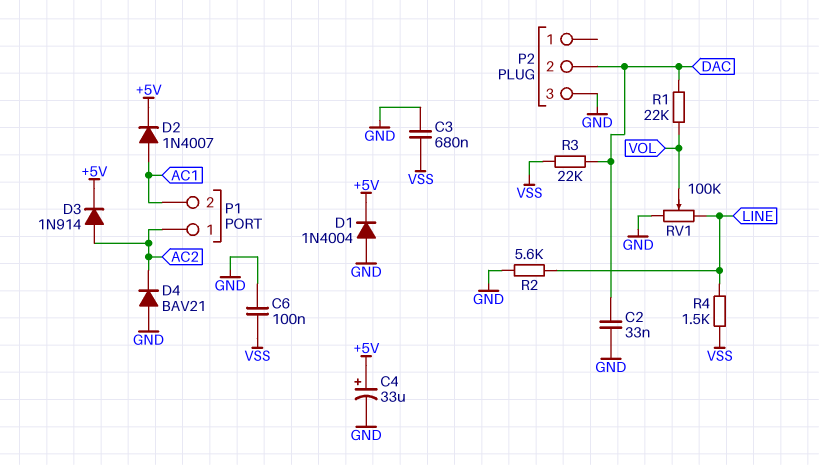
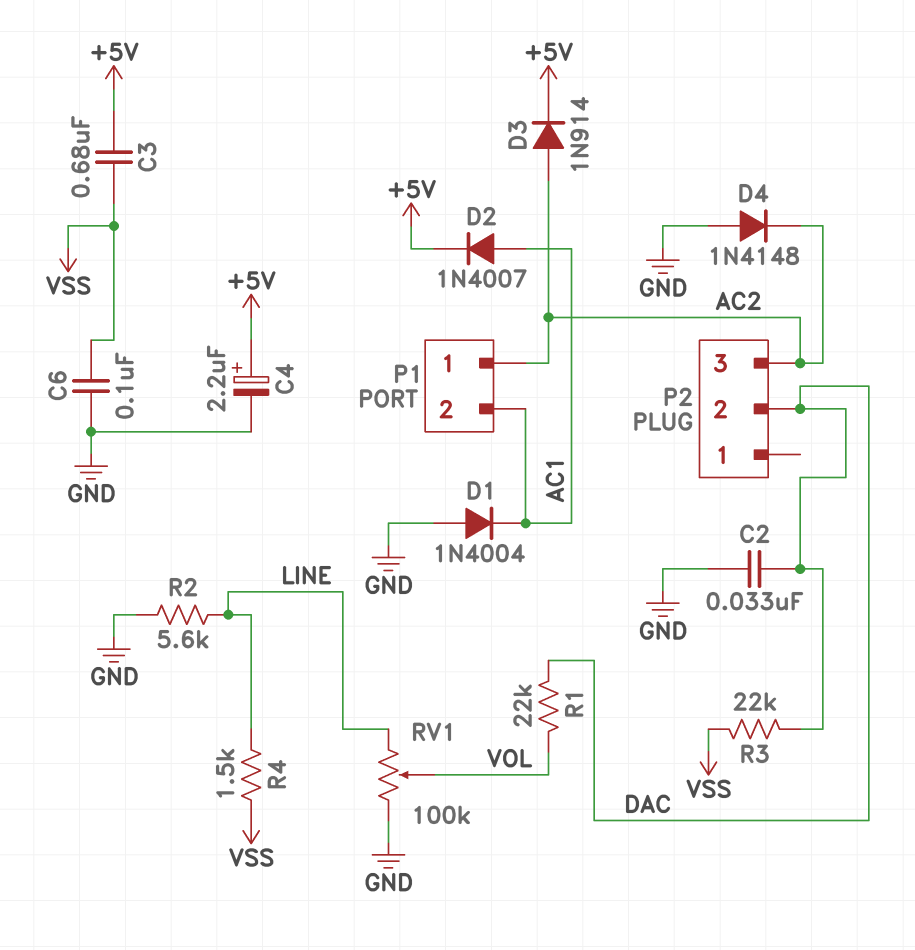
C3: 680nF (GND, VSS) -> 680nF (+5V, VSS)
C4: 33uF (plus +5V, minus GND) -> 2.2uF (plus +5V, minus GND)
D1: diode 1N4004 (A GND, K +5V) -> diode 1N4004 (A GND, K AC1)
D4: diode BAV21 (A GND, K AC2) -> diode 1N4148 (A GND, K AC2)
P2 pin 3: GND -> AC2

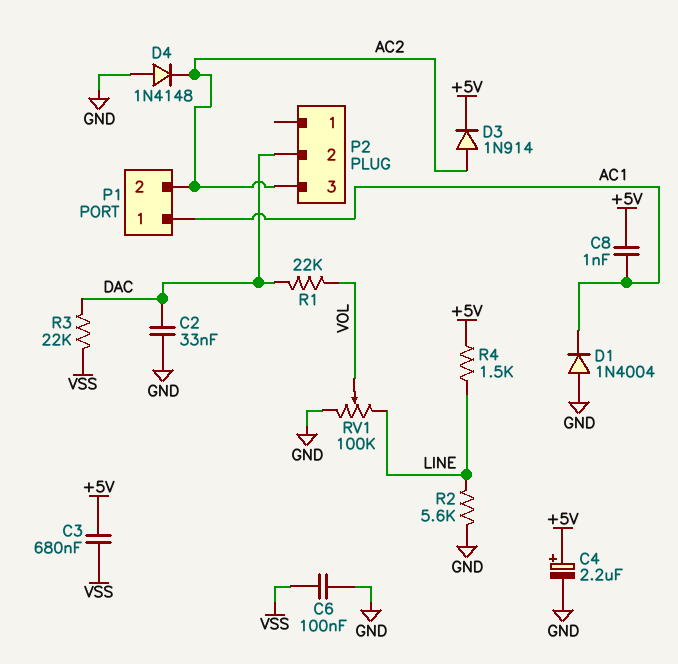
C8: none -> 1nF (+5V, AC1)
D2: diode 1N4007 (A AC1, K +5V) -> none
P1 pin 1: AC2 -> AC1
P1 pin 2: AC1 -> AC2
R4: 1.5k (LINE, VSS) -> 1.5k (+5V, LINE)

